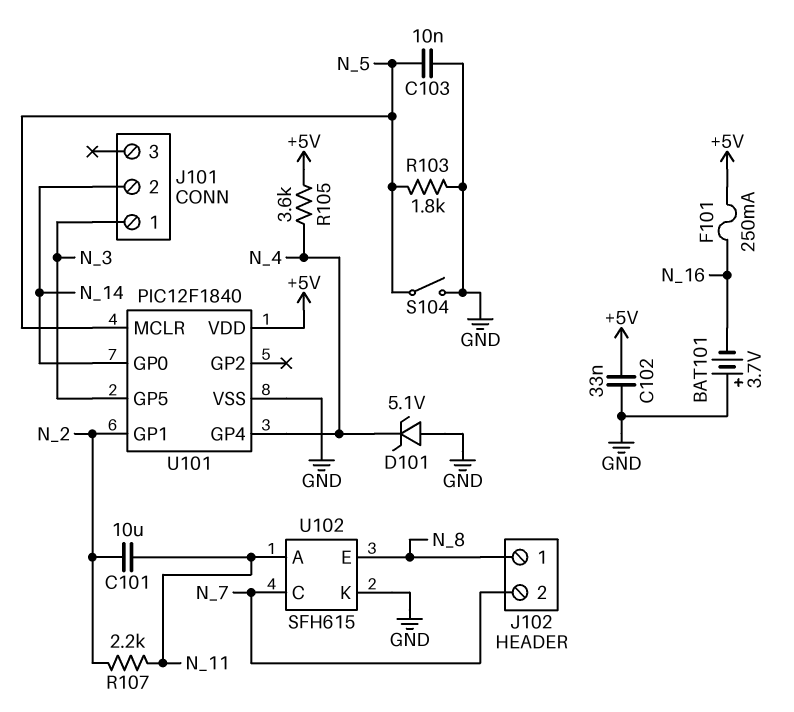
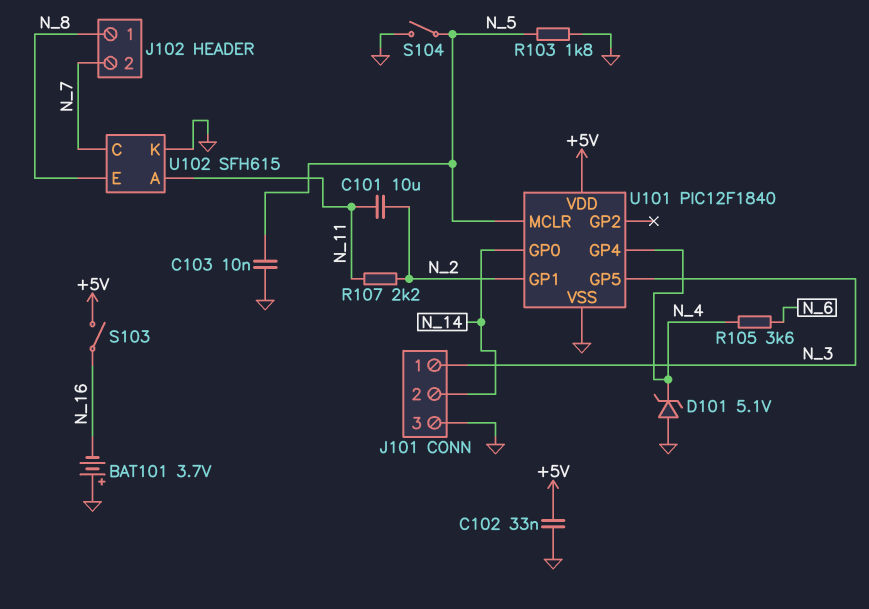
F101: 250mA (+5V, N_16) -> none
J101 pin 3: none -> GND
R105: 3.6k (+5V, N_4) -> 3.6k (N_4, N_6)
S103: none -> switch (+5V, N_16)

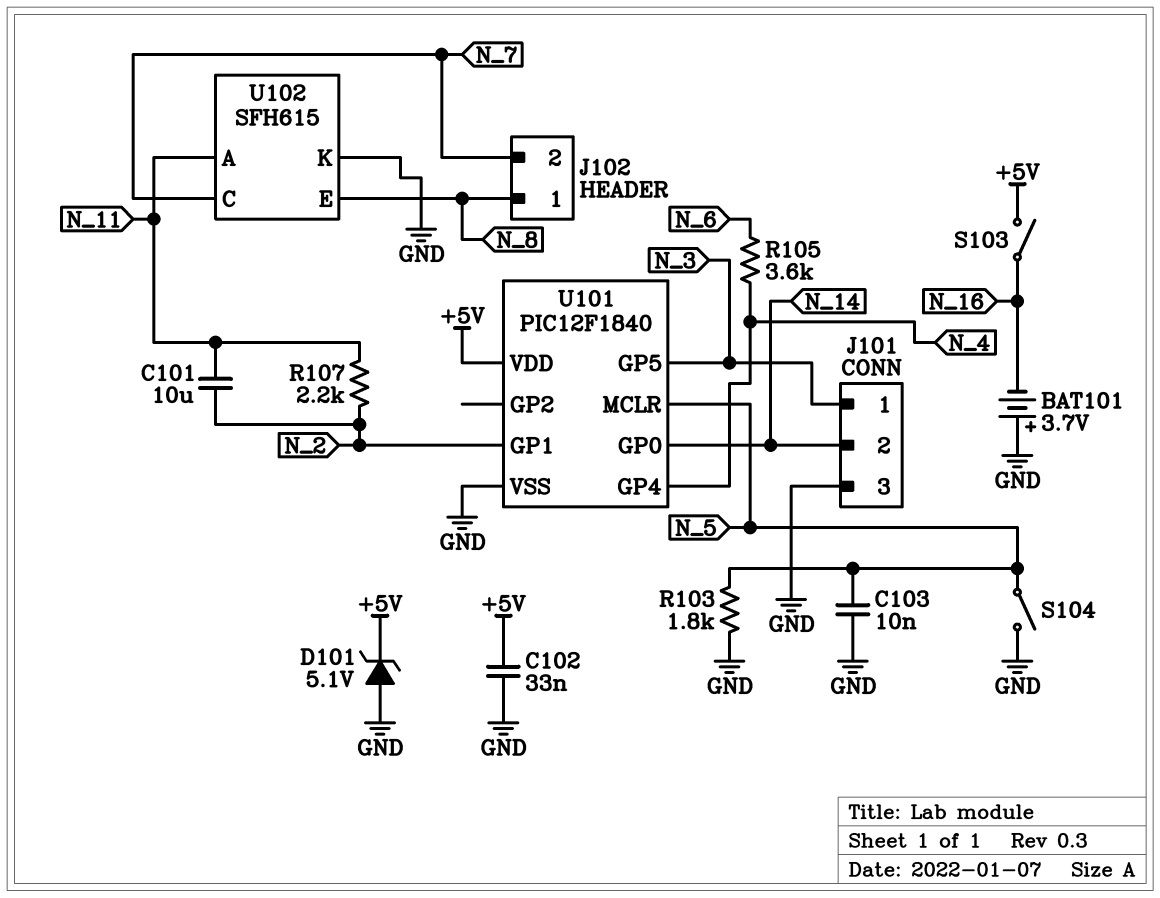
D101: zener 5.1V (A GND, K N_4) -> zener 5.1V (A GND, K +5V)

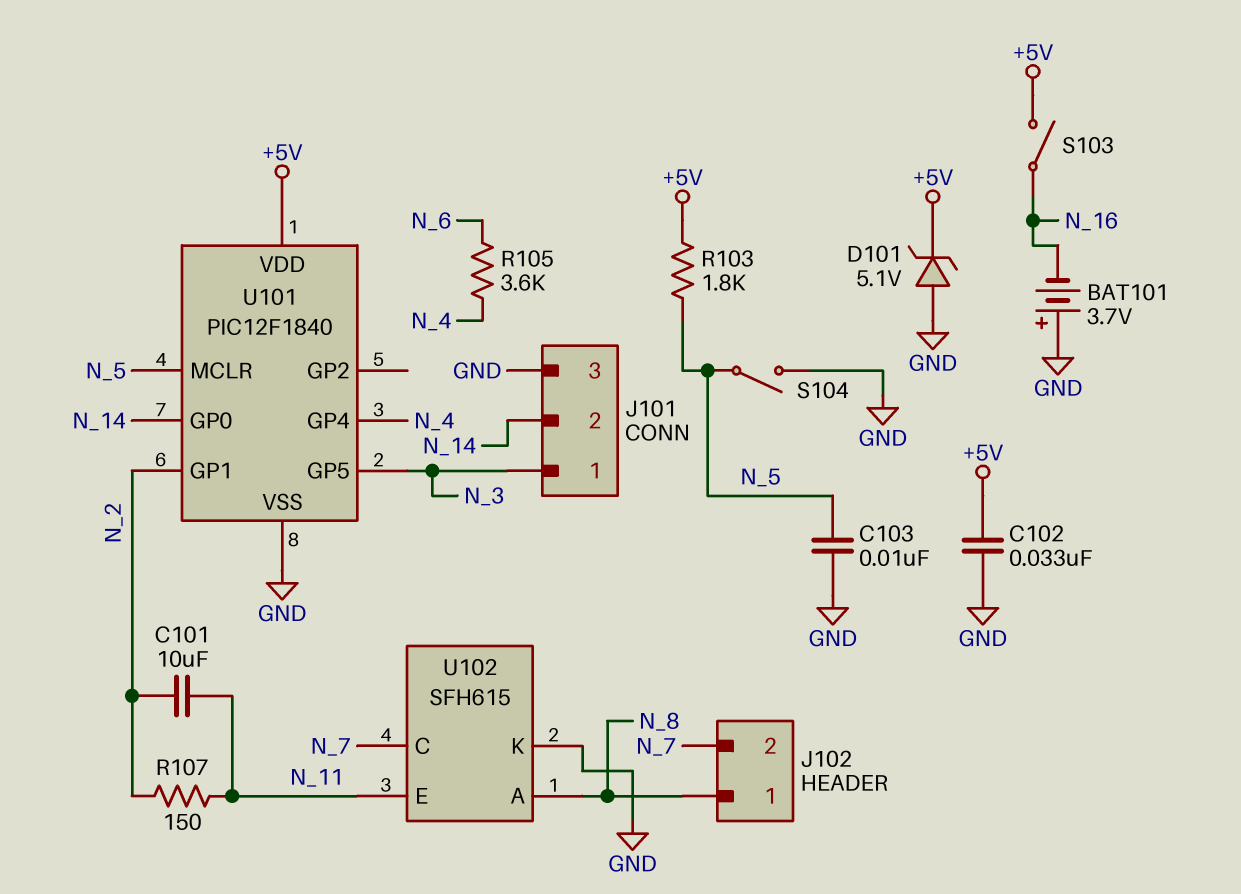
R103: 1.8k (GND, N_5) -> 1.8k (+5V, N_5)
R107: 2.2k (N_2, N_11) -> 150 (N_2, N_11)
U102 pin A: N_11 -> N_8
U102 pin E: N_8 -> N_11

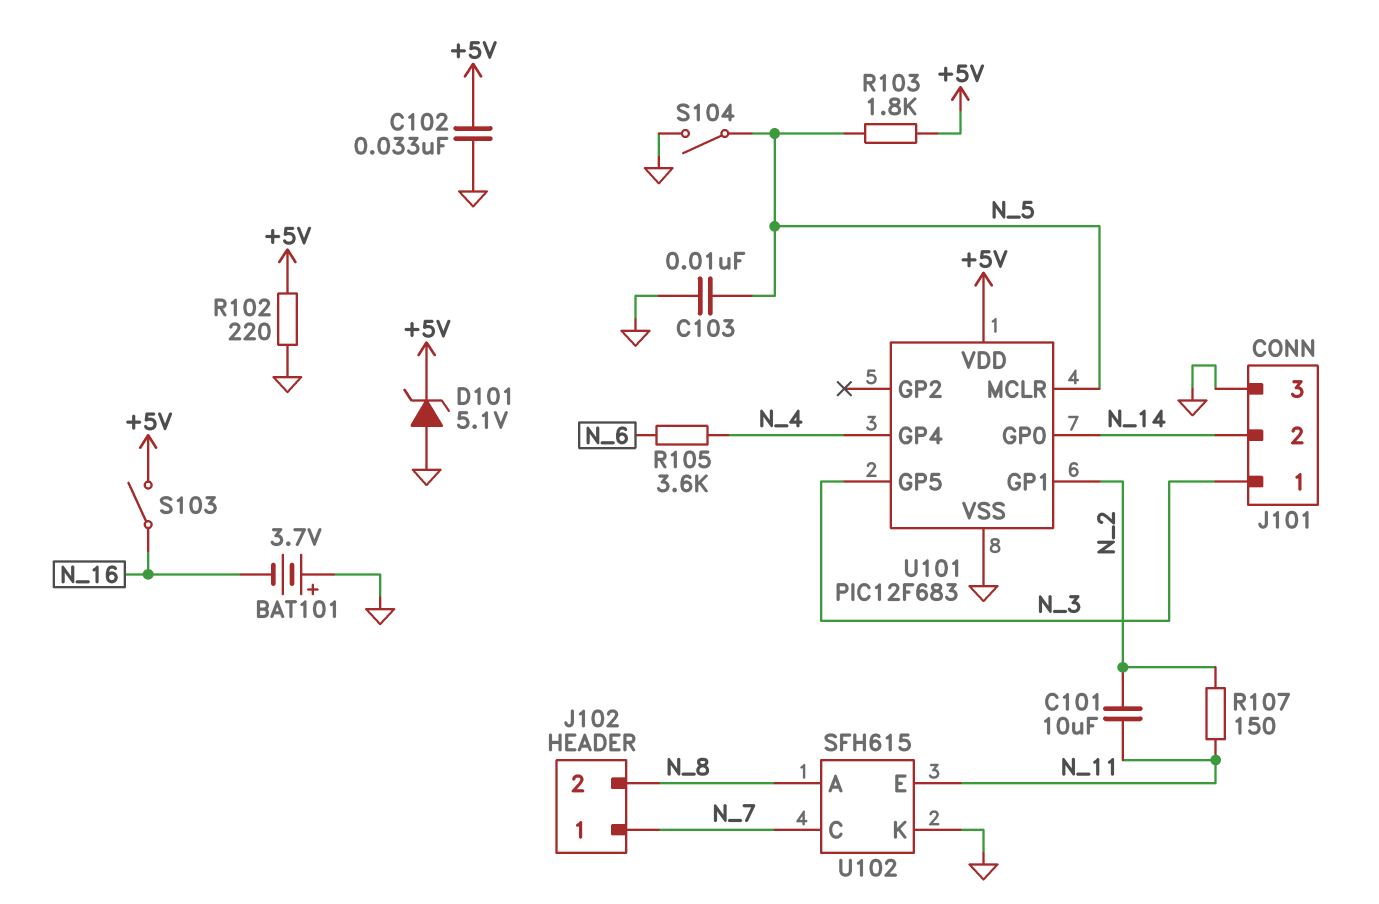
J102 pin 1: N_8 -> N_7
J102 pin 2: N_7 -> N_8
R102: none -> 220 (+5V, GND)
U101: PIC12F1840 -> PIC12F683

